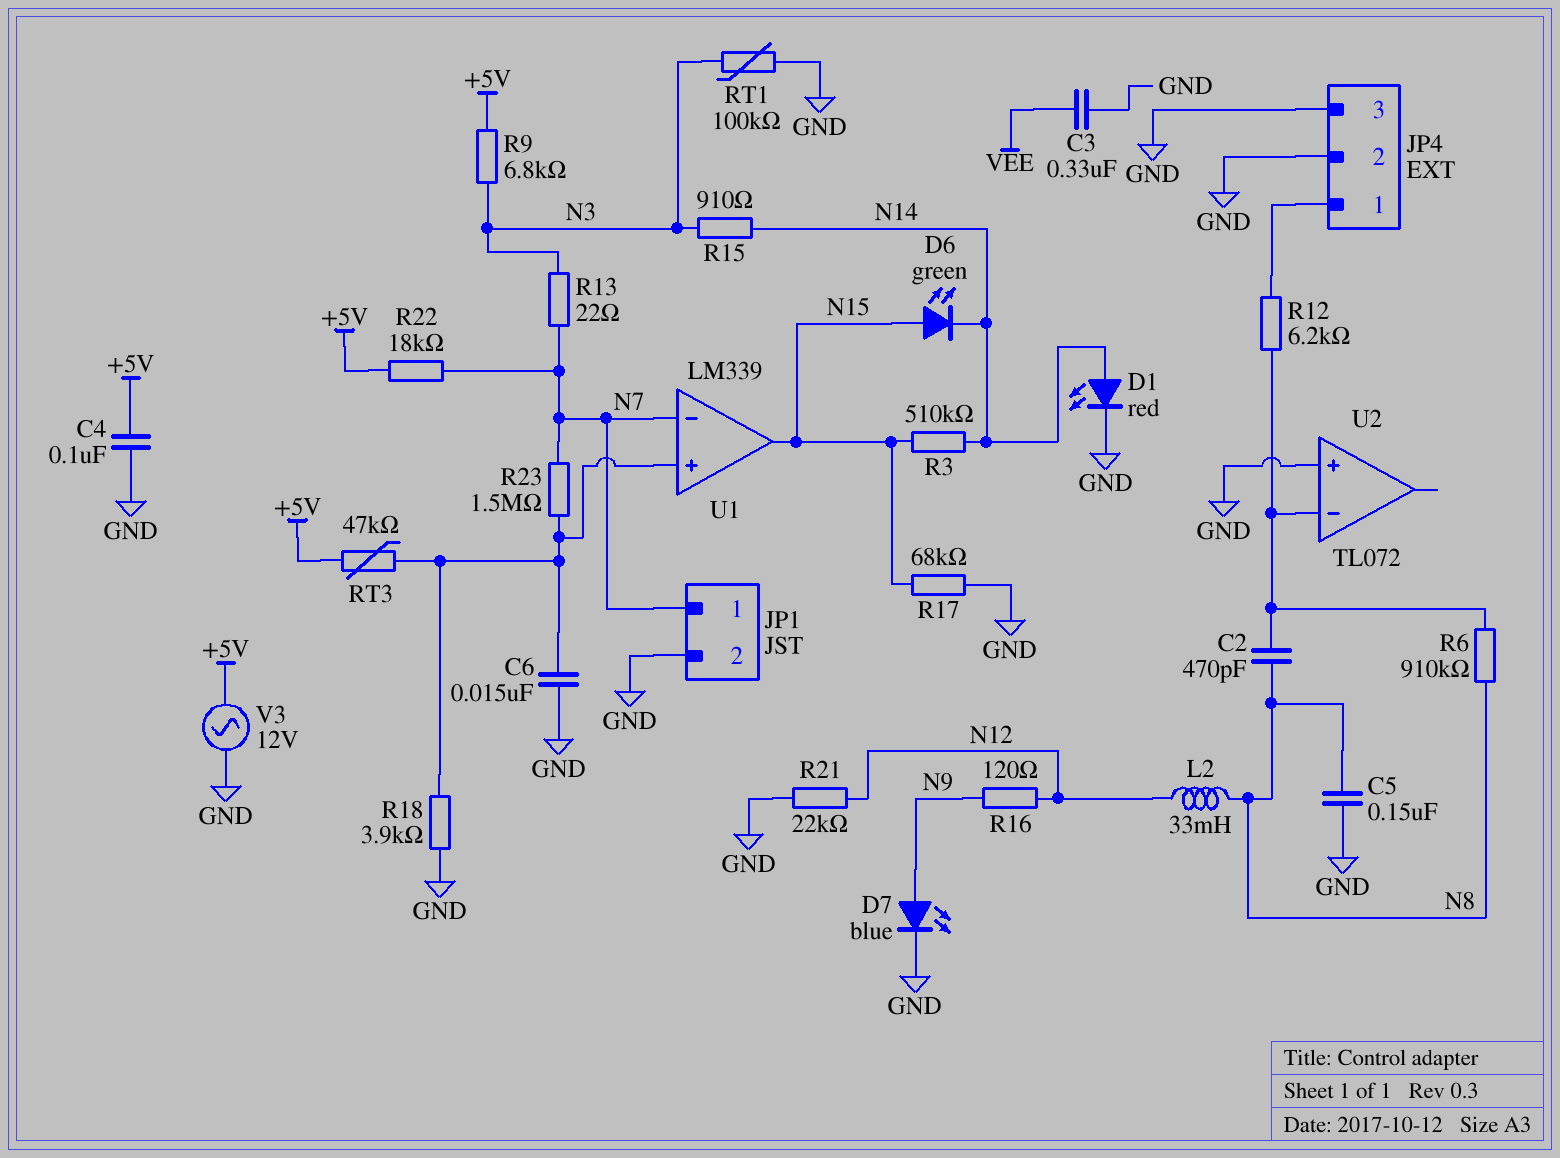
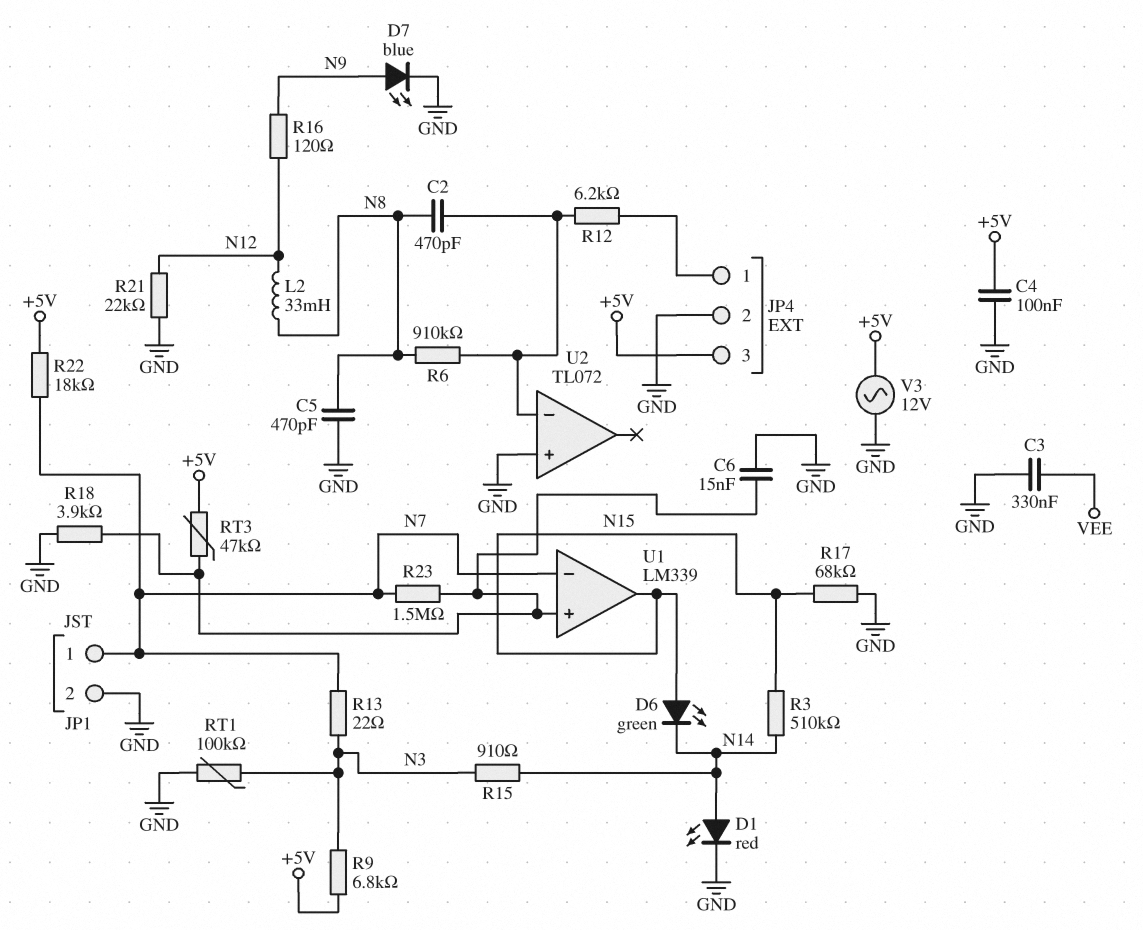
C5: 150nF (GND, N8) -> 470pF (GND, N8)
JP4 pin 3: GND -> +5V

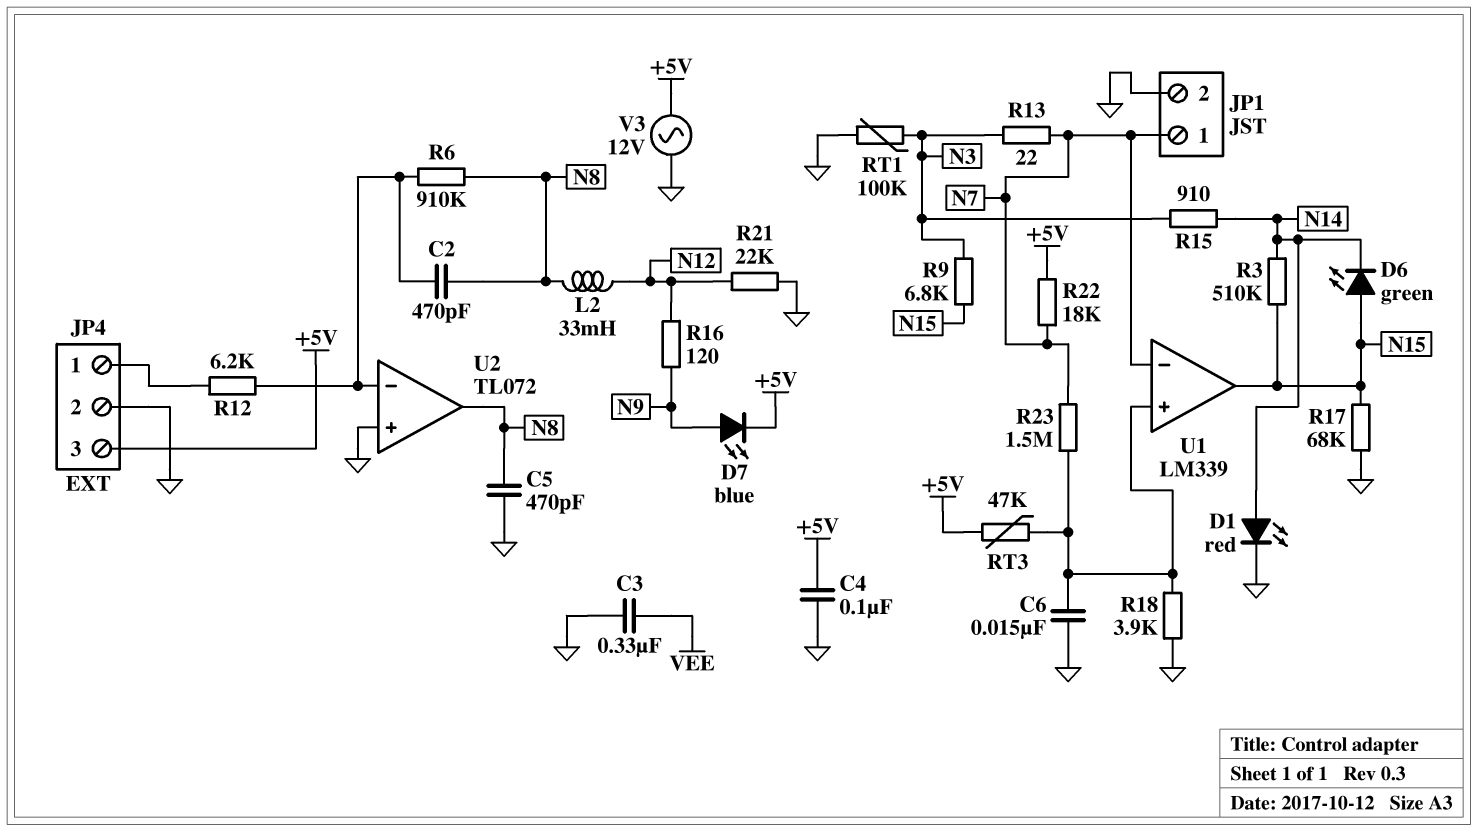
D7: LED blue (A N9, K GND) -> LED blue (A N9, K +5V)
R9: 6.8k (+5V, N3) -> 6.8k (N3, N15)
U2 pin out: none -> N8

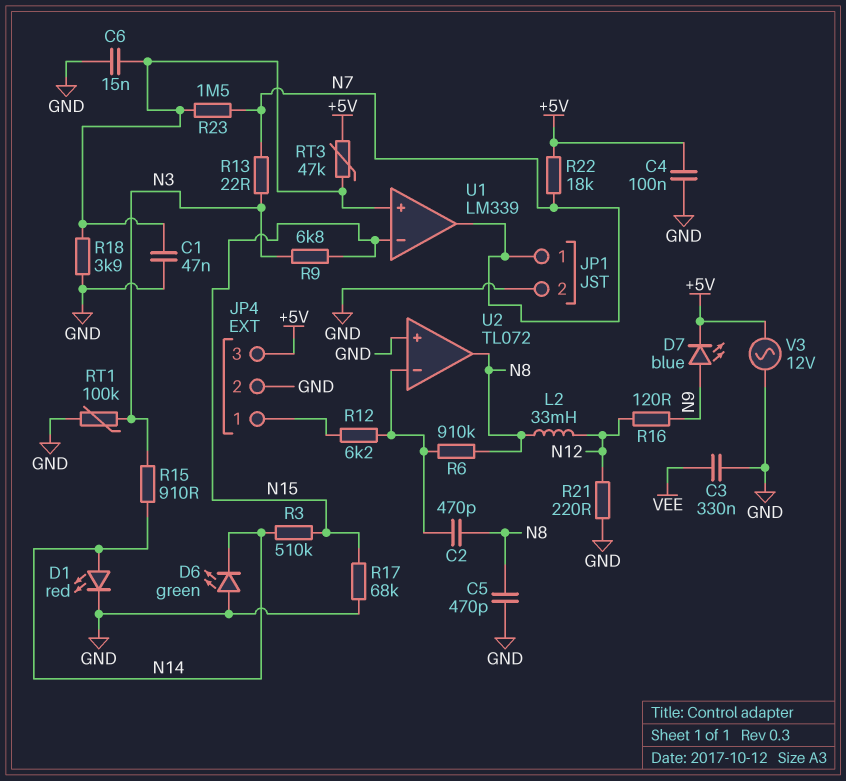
C1: none -> 47nF (GND, U1/in+)
D6: LED green (A N15, K N14) -> LED green (A GND, K N14)
R21: 22k (GND, N12) -> 220 (GND, N12)
U1 pin in-: N7 -> N15
U1 pin out: N15 -> N7

